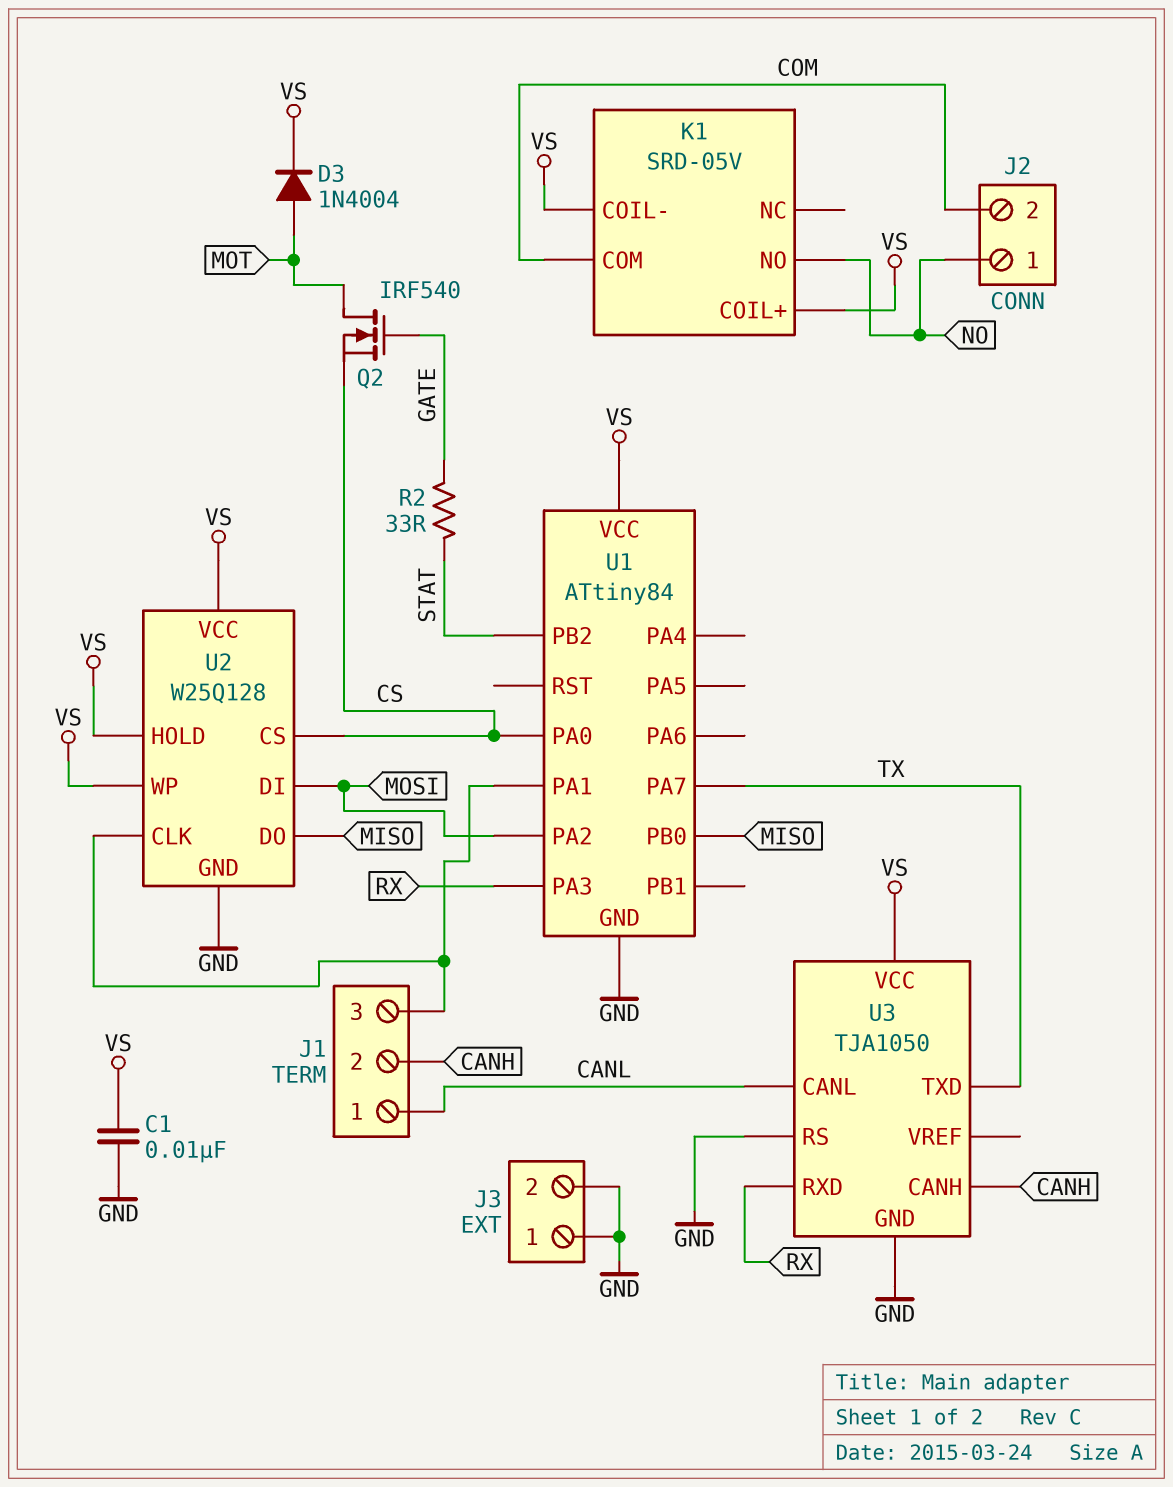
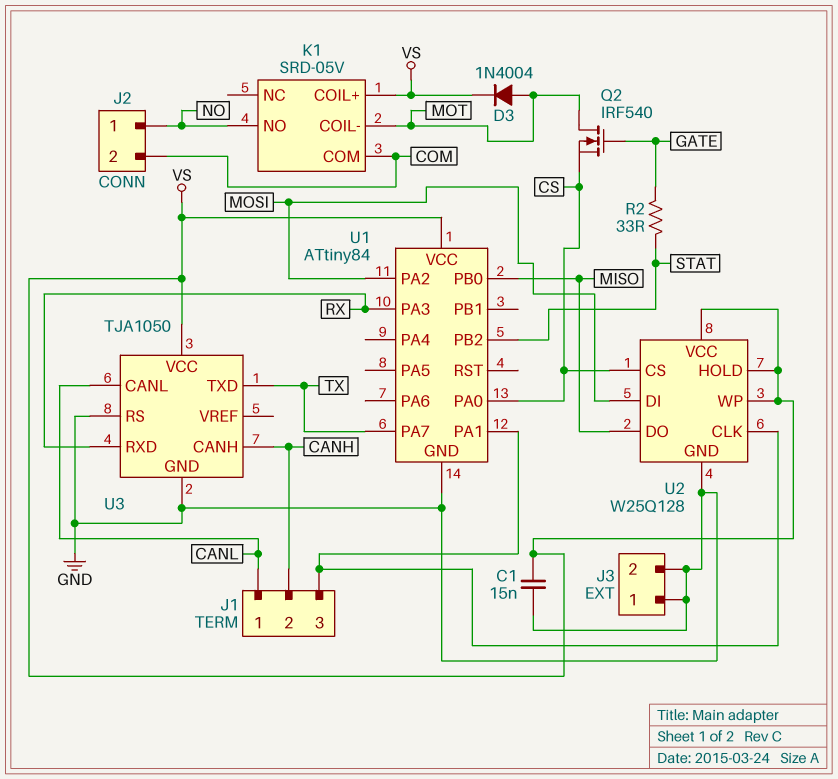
C1: 10nF (GND, VS) -> 15nF (GND, VS)
K1 pin COIL-: VS -> MOT

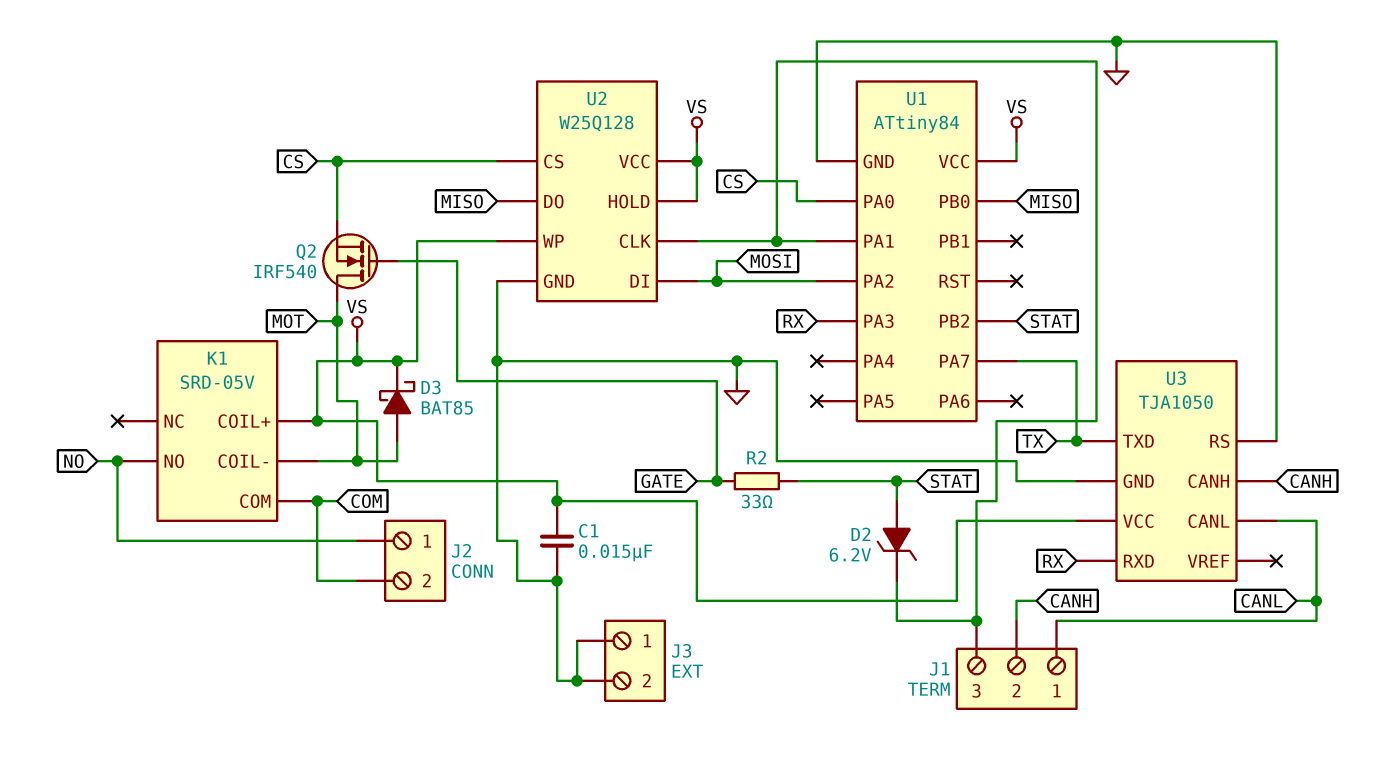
D2: none -> zener 6.2V (A STAT, K J1/3)
D3: diode 1N4004 (A MOT, K VS) -> schottky BAT85 (A MOT, K VS)

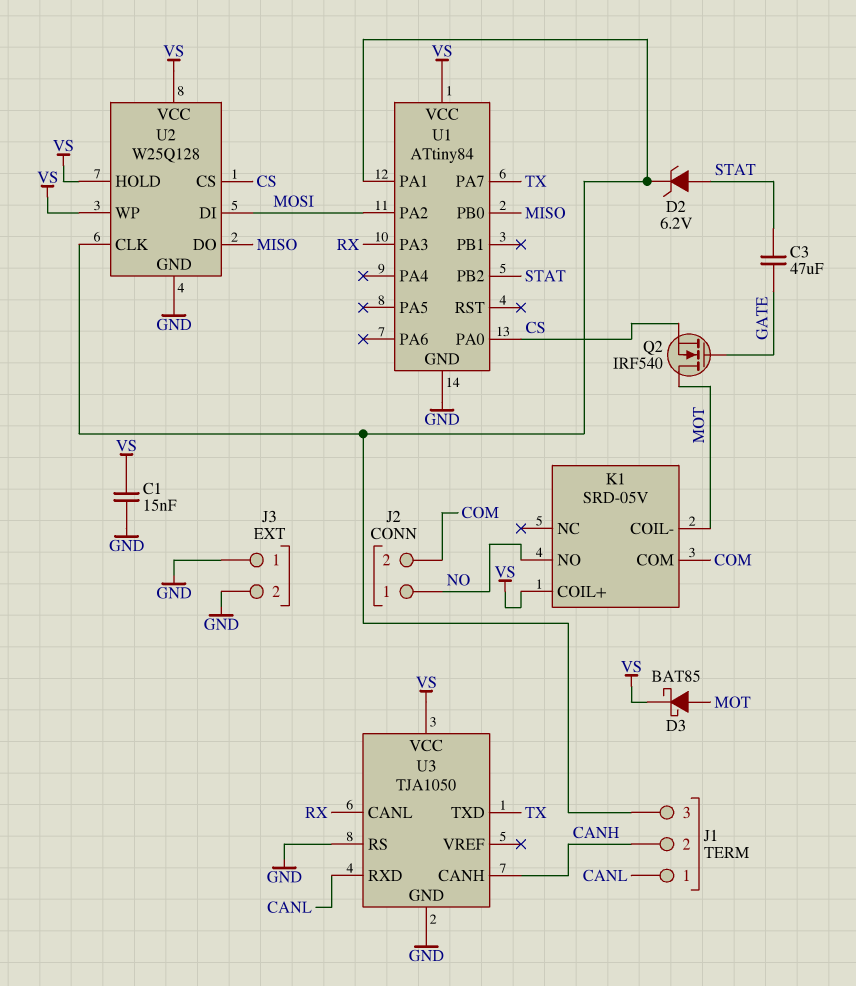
C3: none -> 47uF (GATE, STAT)
R2: 33 (GATE, STAT) -> none
U3 pin CANL: CANL -> RX
U3 pin RXD: RX -> CANL

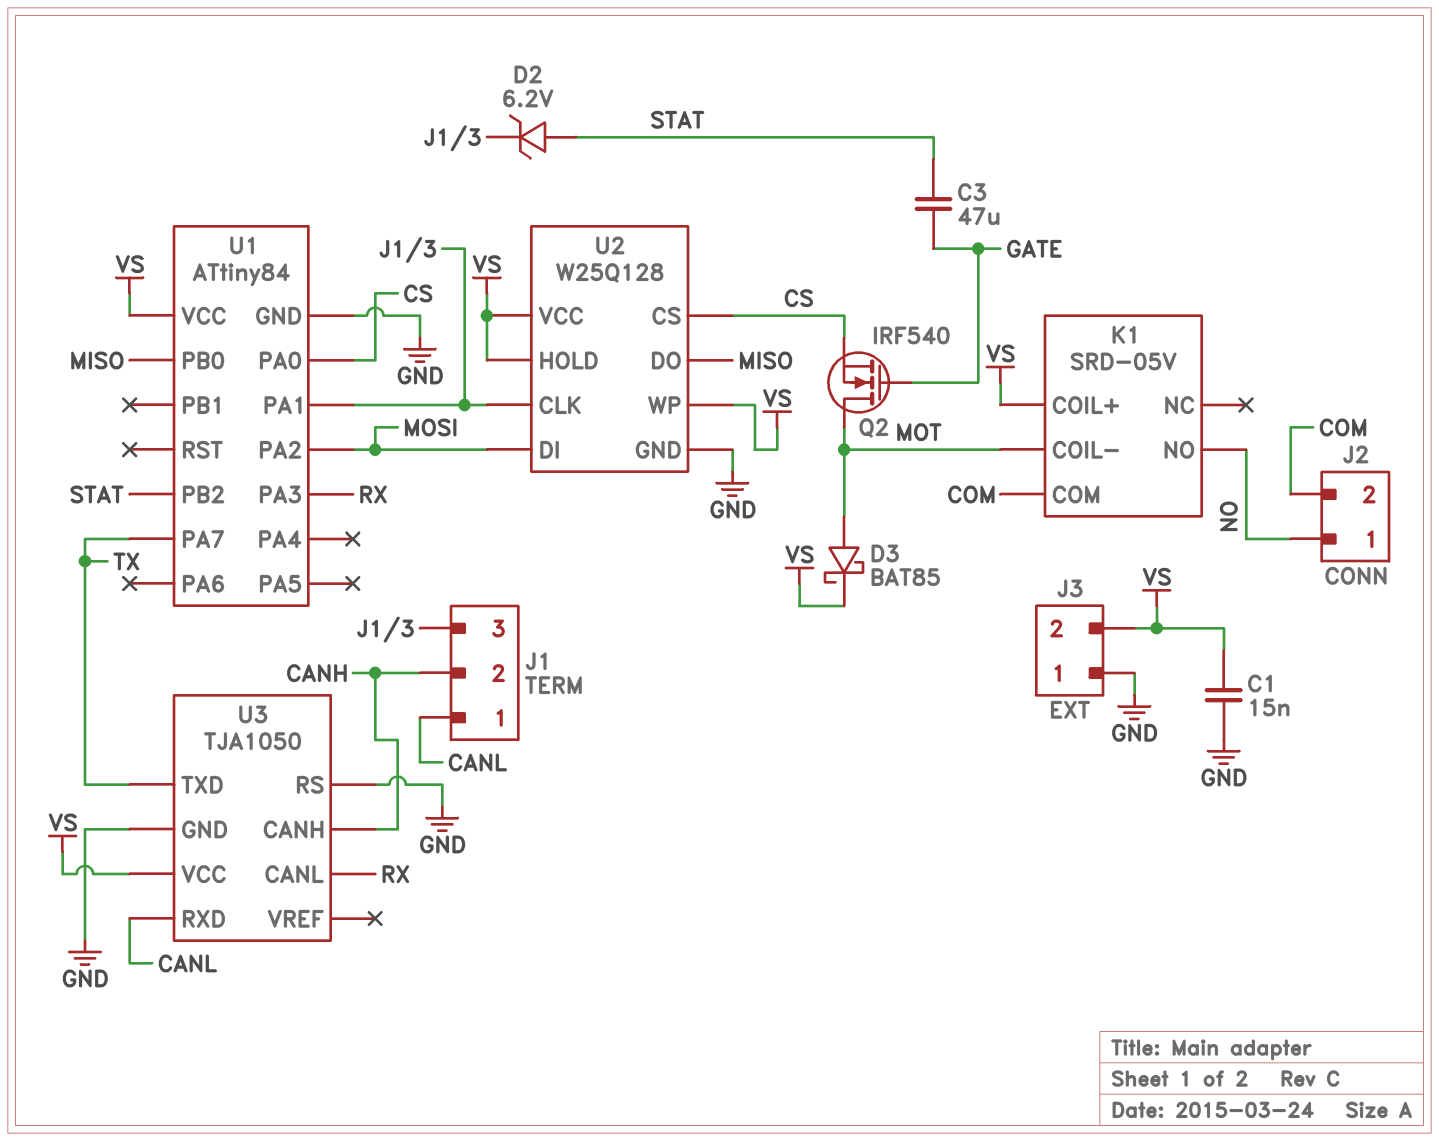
J3 pin 2: GND -> VS

